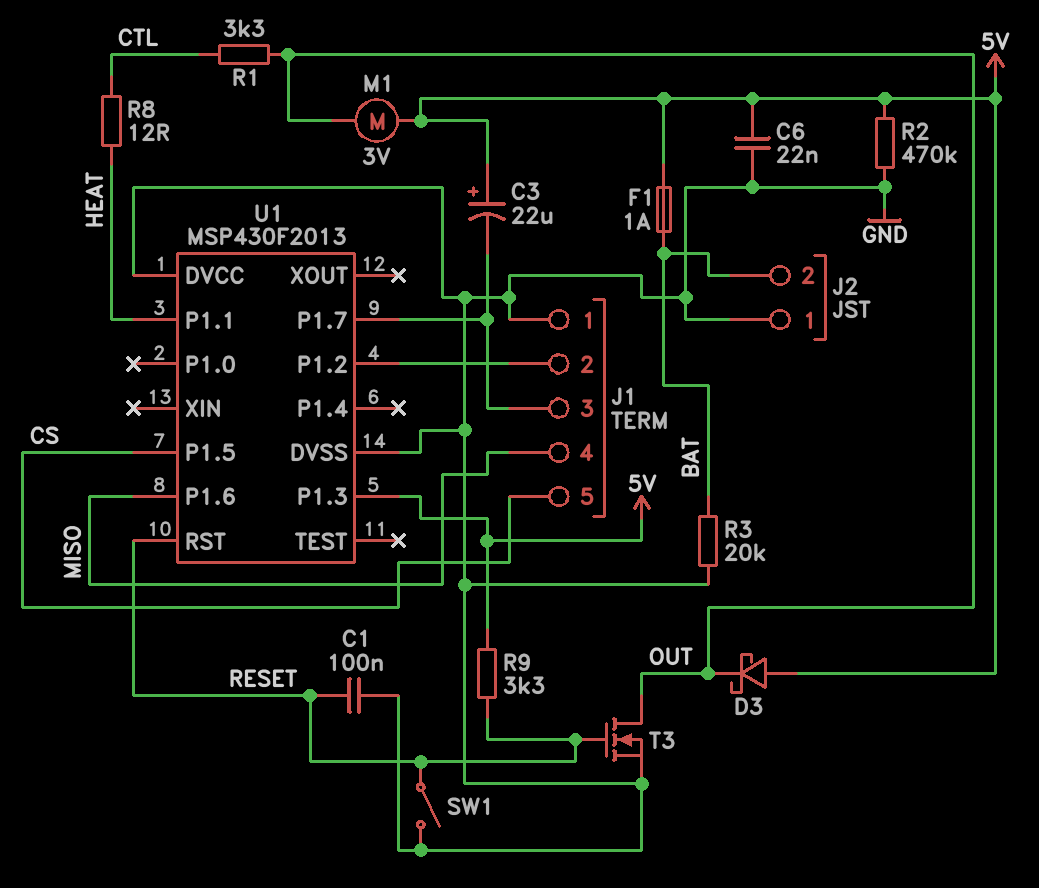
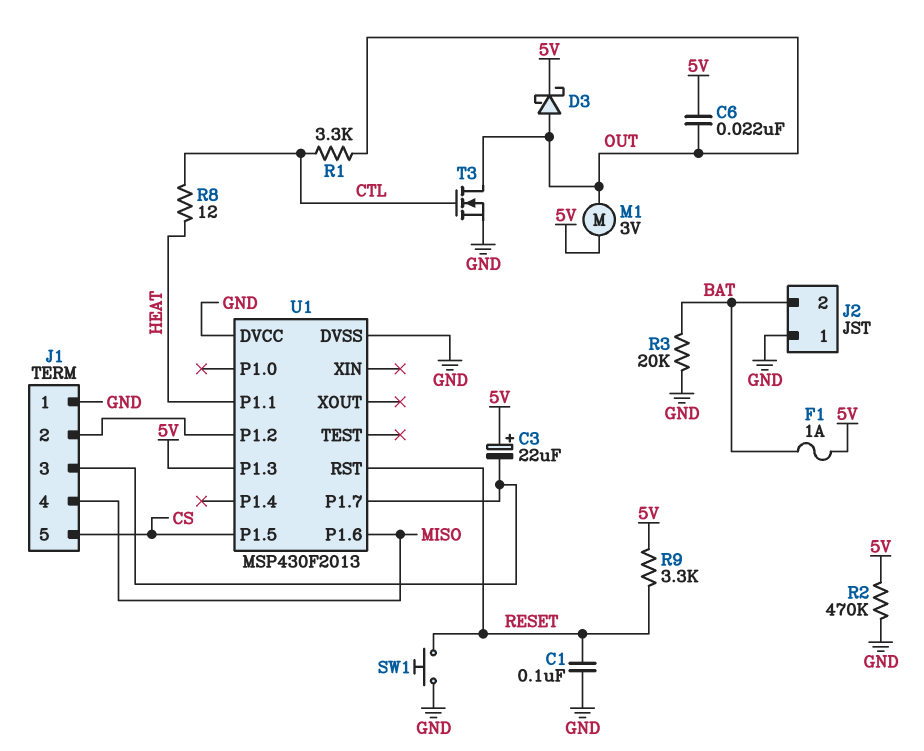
C6: 22nF (5V, GND) -> 22nF (5V, OUT)
D3: schottky (A 5V, K OUT) -> schottky (A OUT, K 5V)
SW1: switch (GND, RESET) -> button (GND, RESET)
T3: NMOS (G RESET, D OUT, S GND) -> NMOS (G CTL, D OUT, S GND)

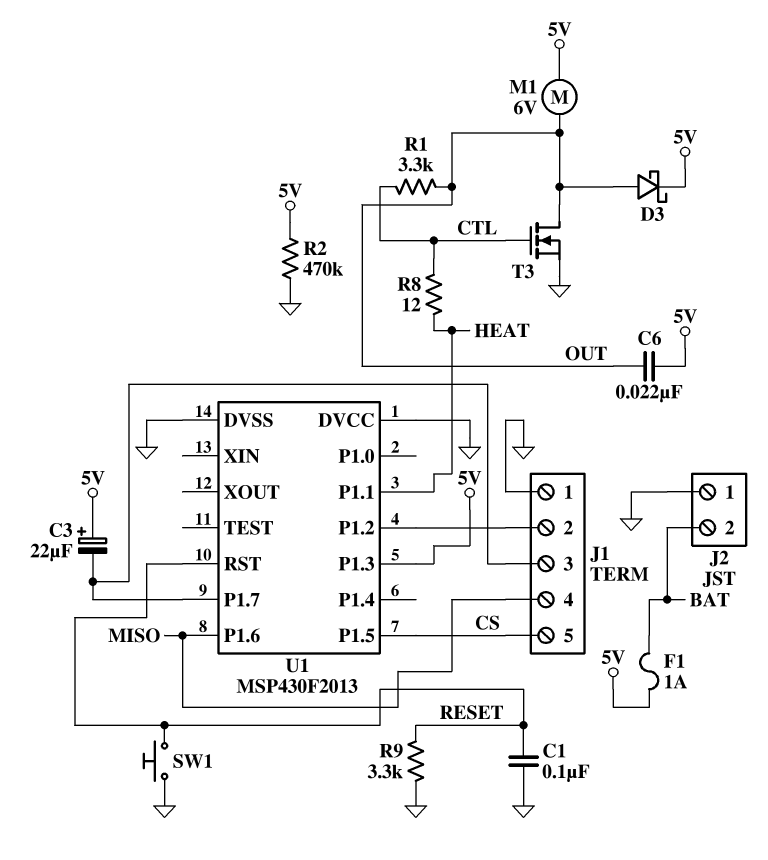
M1: motor 3V (5V, OUT) -> motor 6V (5V, OUT)
R3: 20k (BAT, GND) -> none
R9: 3.3k (5V, RESET) -> 3.3k (GND, RESET)

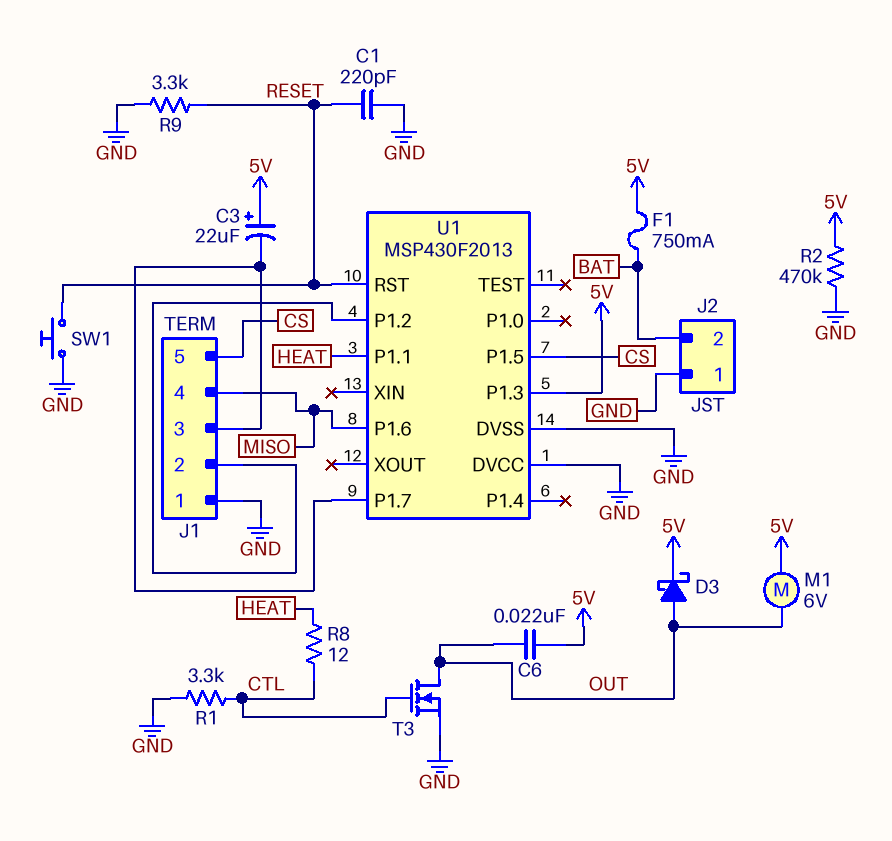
C1: 100nF (GND, RESET) -> 220pF (GND, RESET)
F1: 1A (5V, BAT) -> 750mA (5V, BAT)
R1: 3.3k (CTL, OUT) -> 3.3k (CTL, GND)

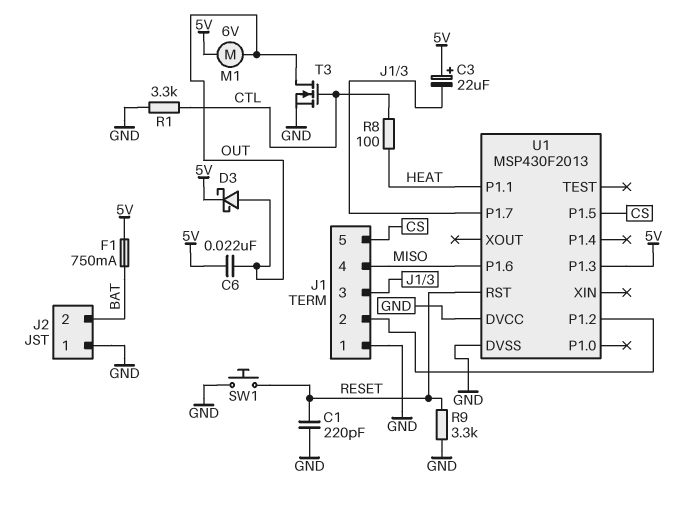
R2: 470k (5V, GND) -> none
R8: 12 (CTL, HEAT) -> 100 (CTL, HEAT)

